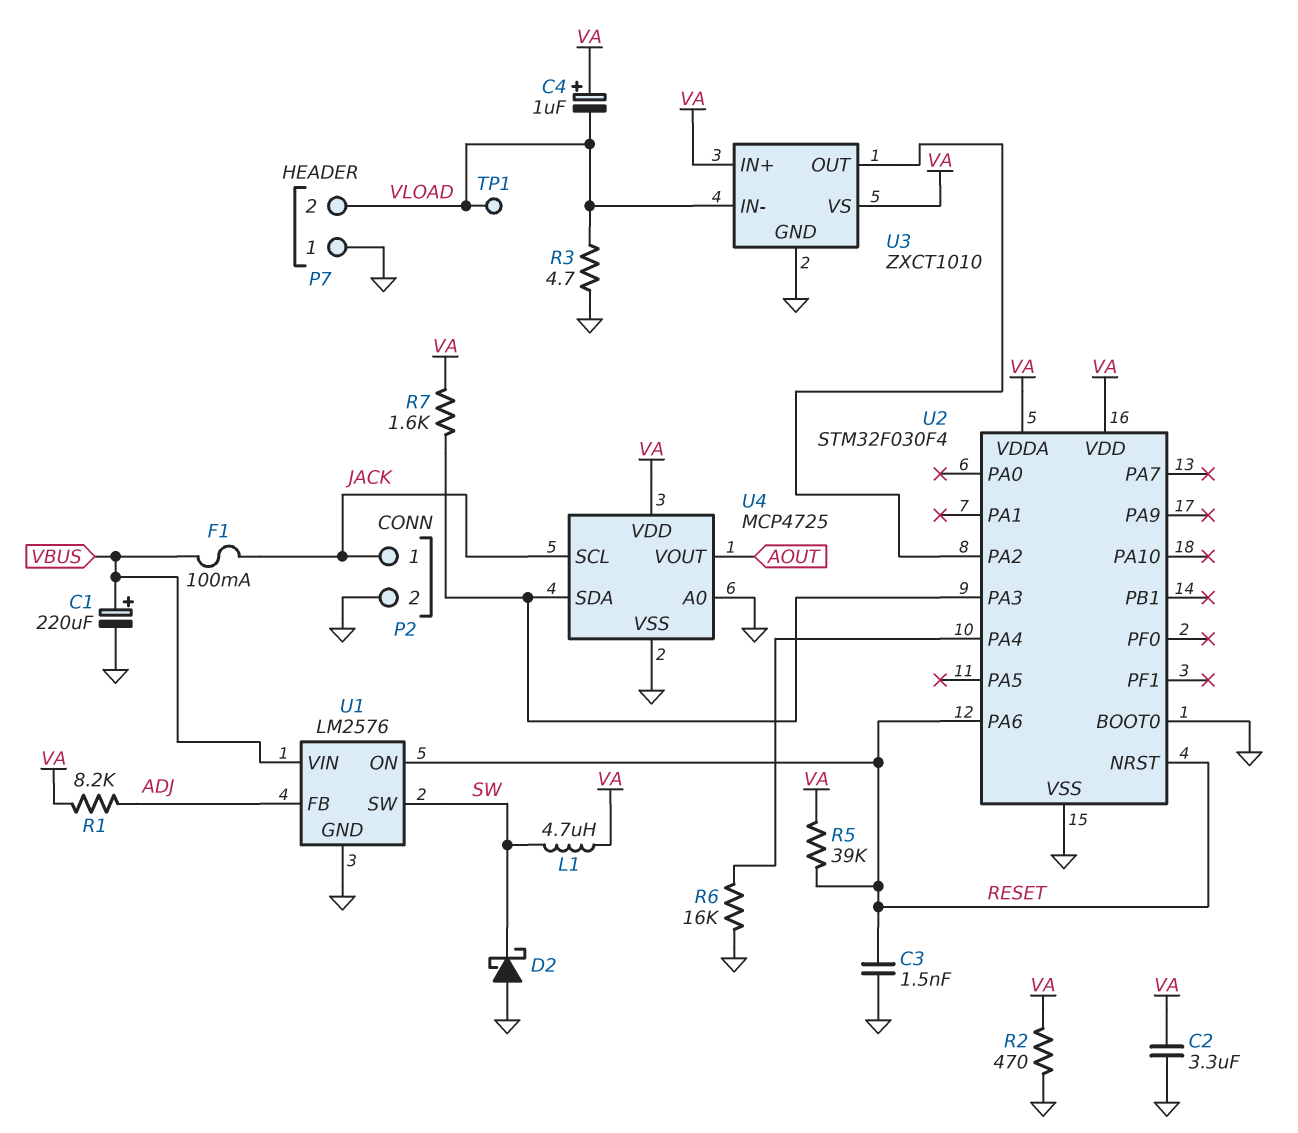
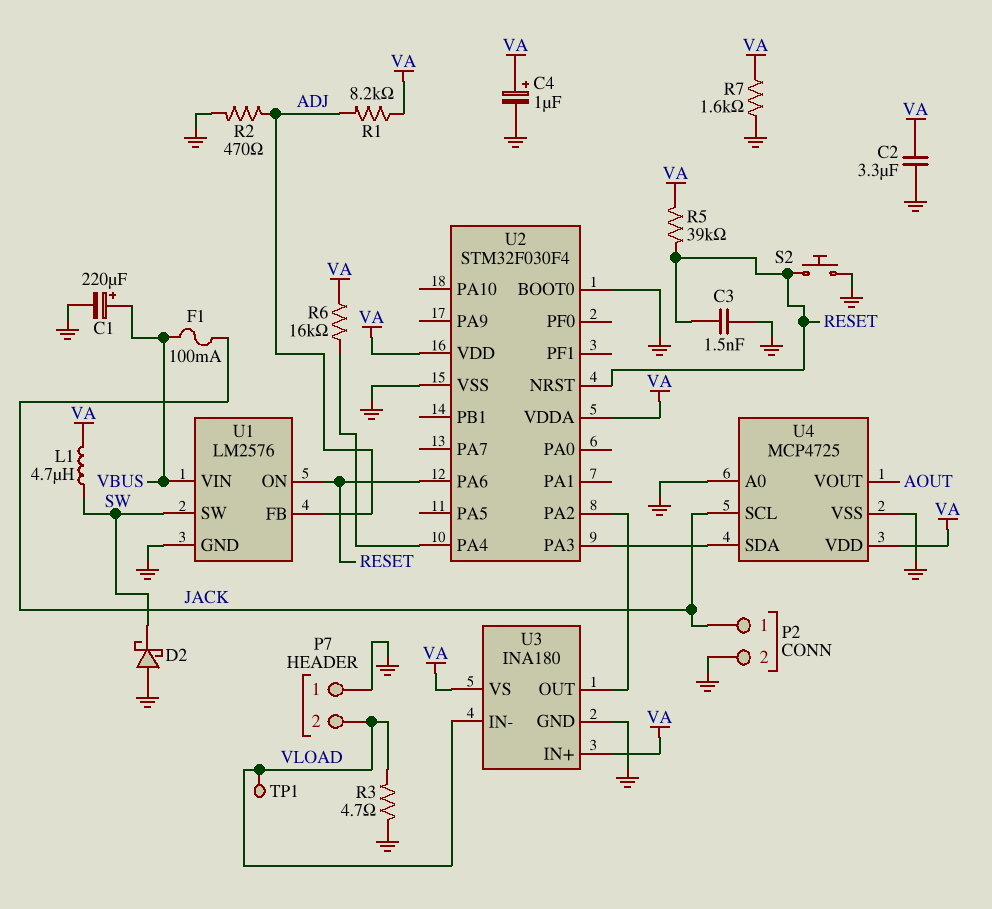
C4: 1uF (plus VA, minus VLOAD) -> 1uF (plus VA, minus GND)
R2: 470 (GND, VA) -> 470 (ADJ, GND)
R6: 16k (GND, U2/PA4) -> 16k (U2/PA4, VA)
R7: 1.6k (U2/PA3, VA) -> 1.6k (GND, VA)
S2: none -> button (GND, RESET)
U3: ZXCT1010 -> INA180

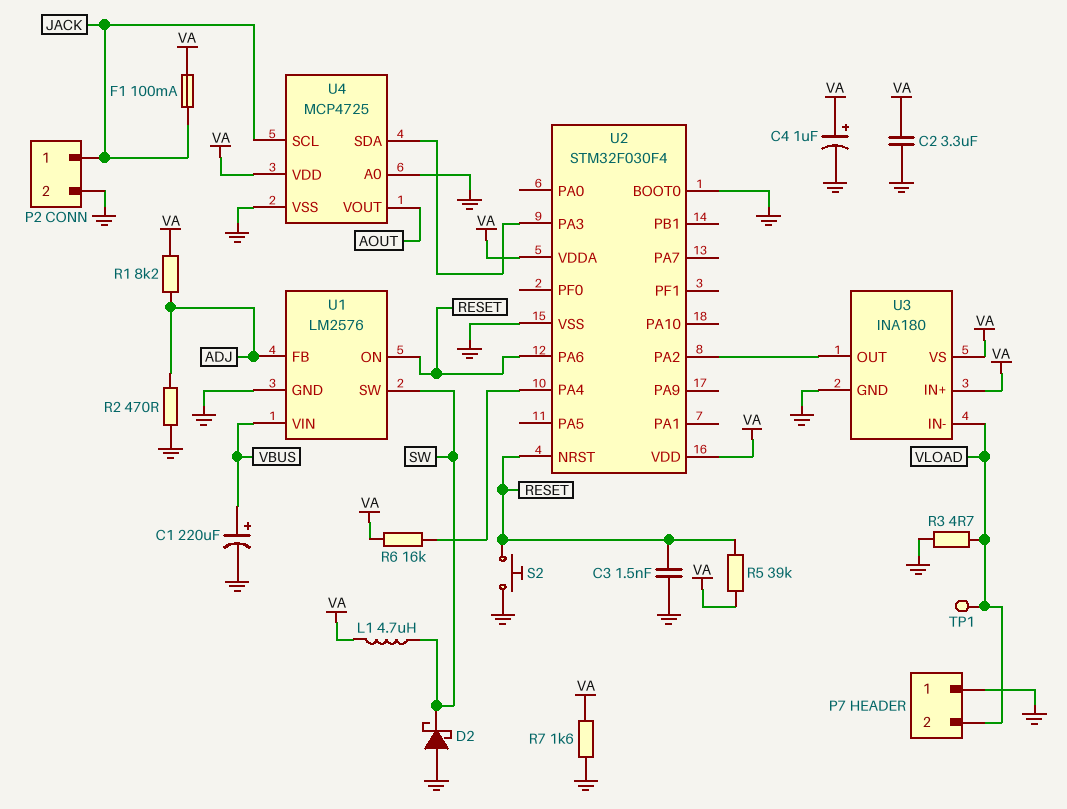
F1: 100mA (JACK, VBUS) -> 100mA (JACK, VA)

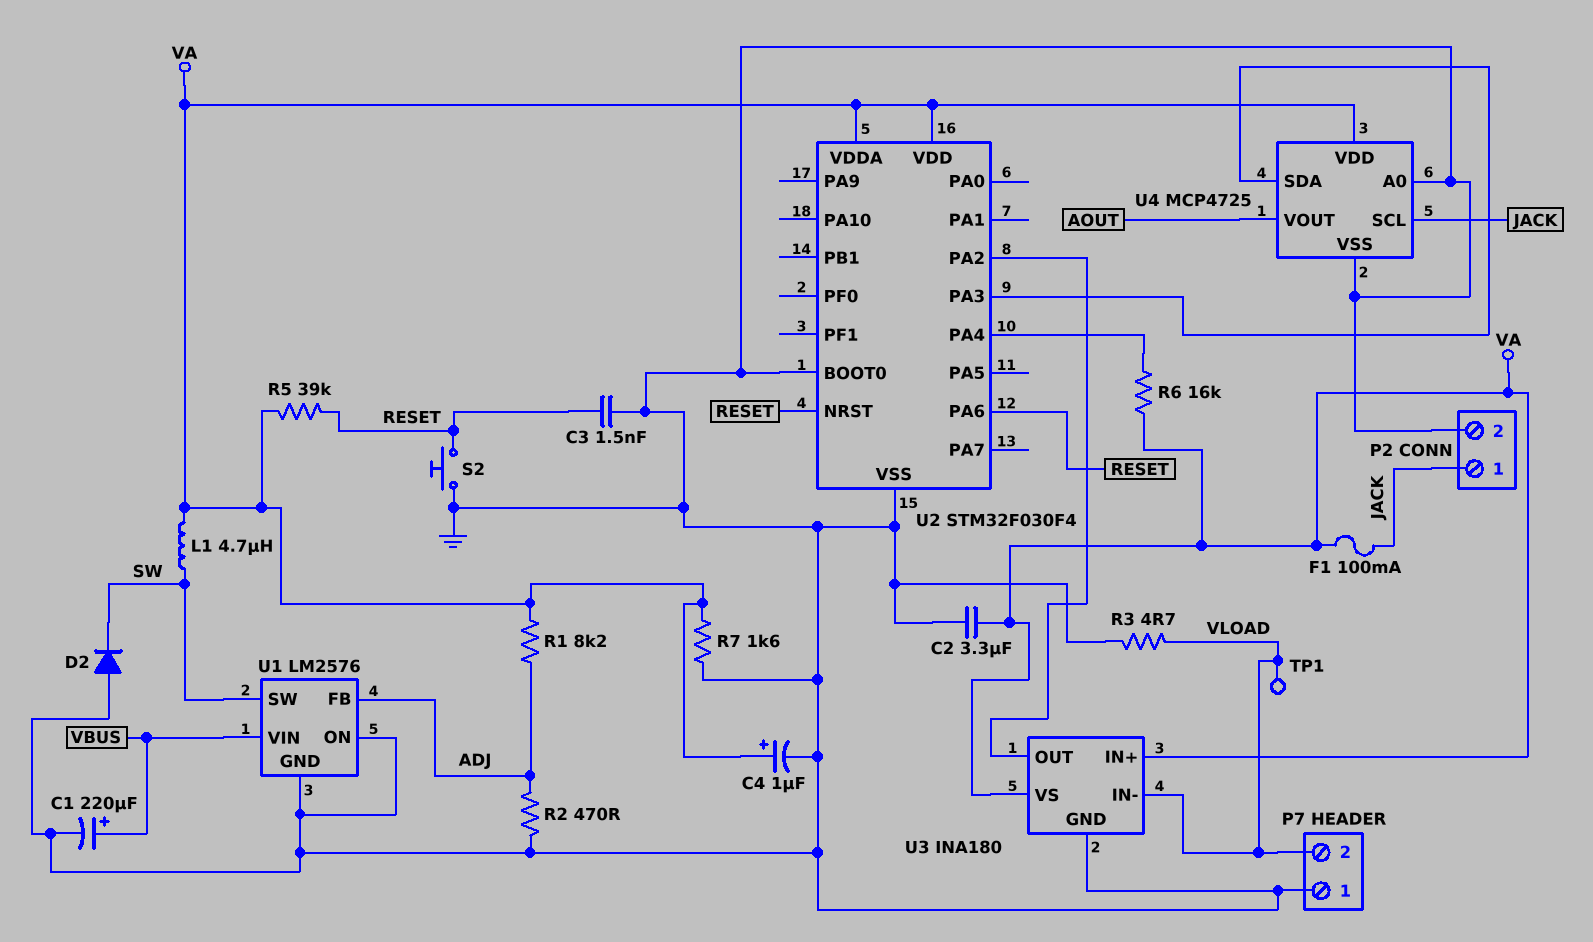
D2: schottky (A GND, K SW) -> diode (A GND, K SW)
U1 pin ON: RESET -> GND

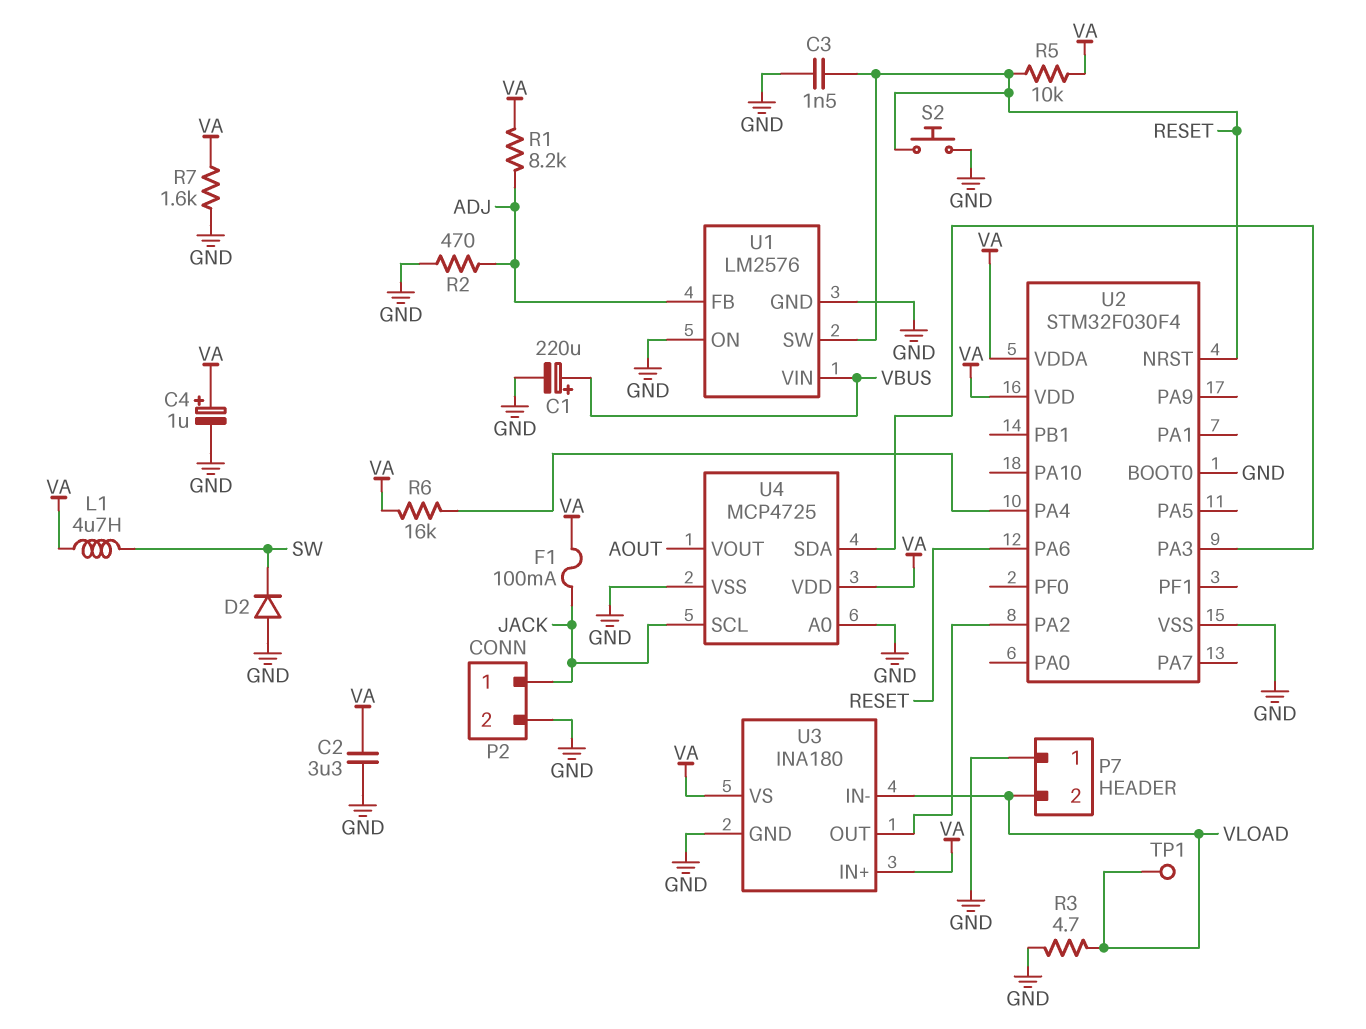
R5: 39k (RESET, VA) -> 10k (RESET, VA)
U1 pin SW: SW -> RESET

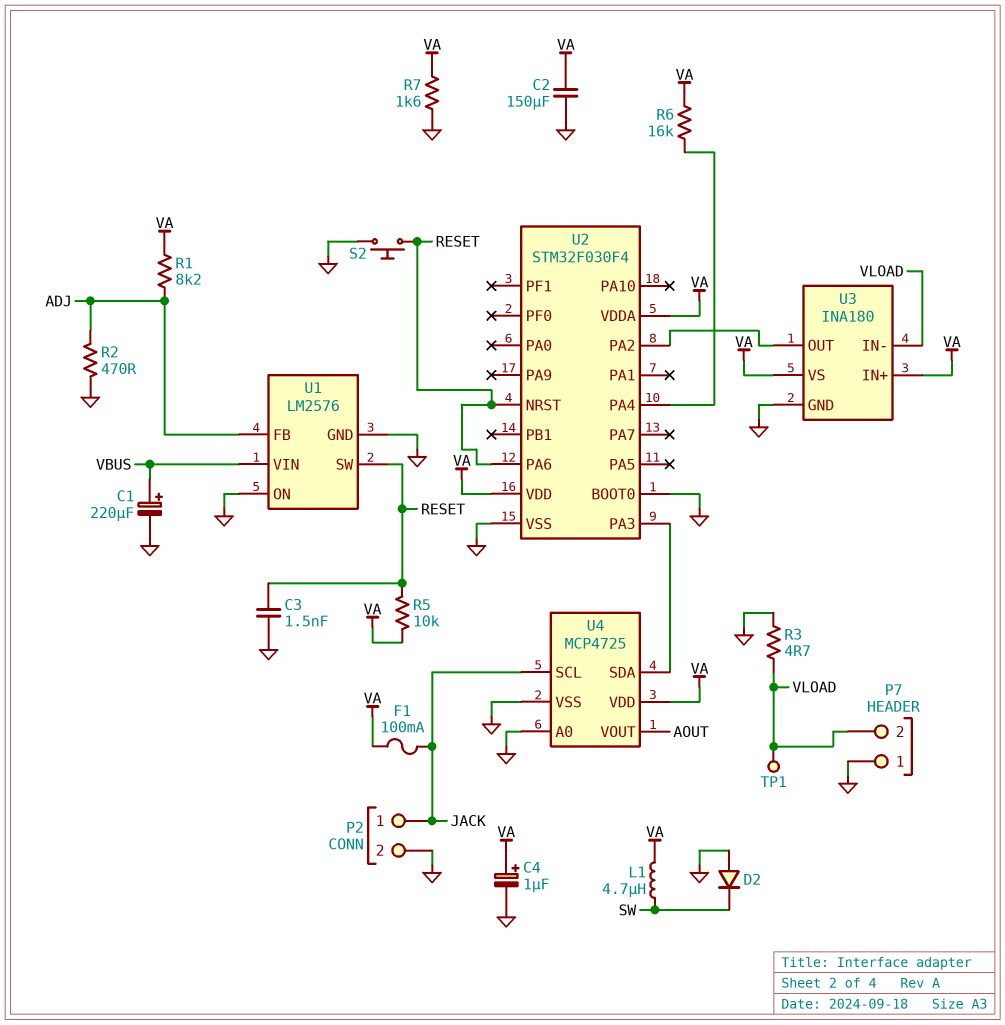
C2: 3.3uF (GND, VA) -> 150uF (GND, VA)

